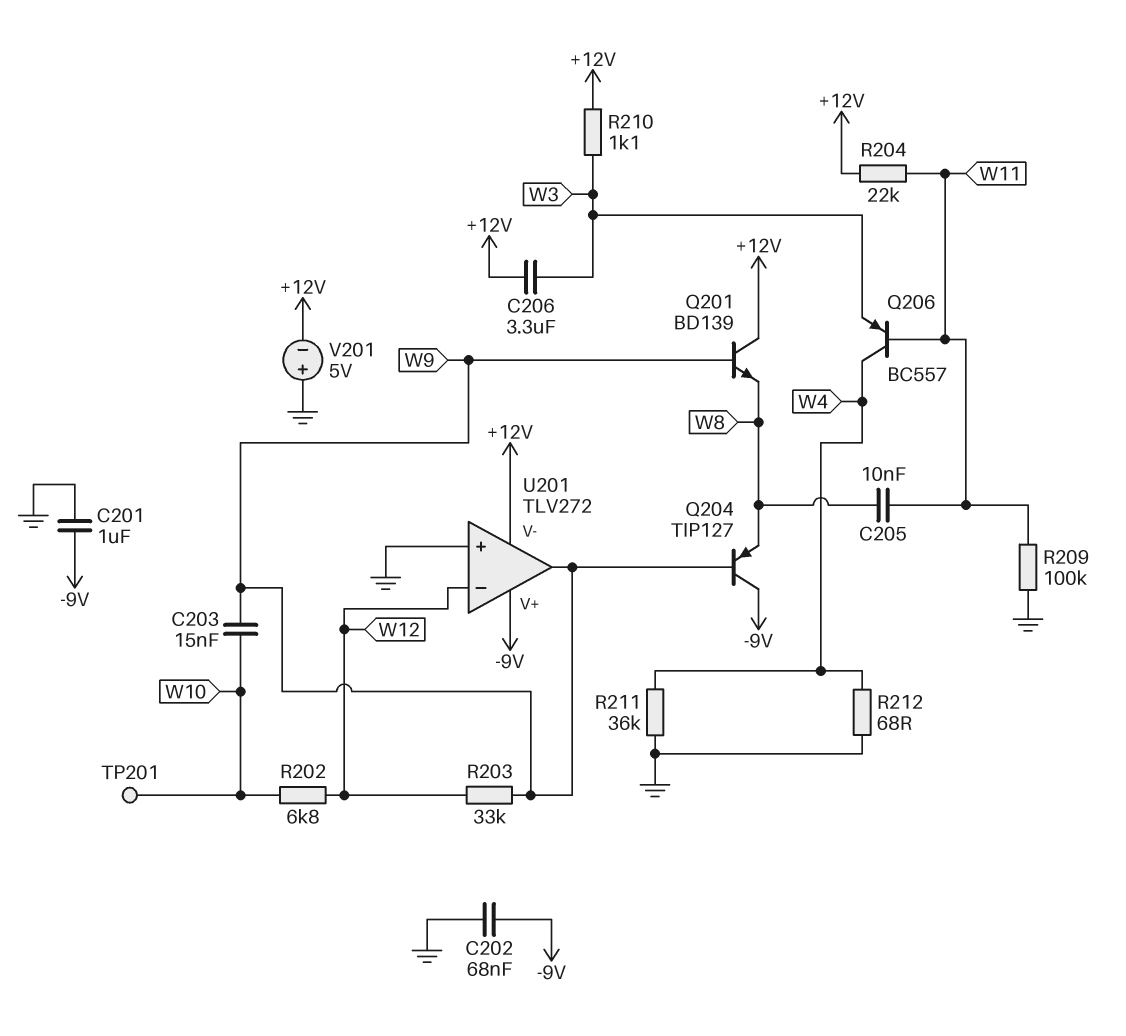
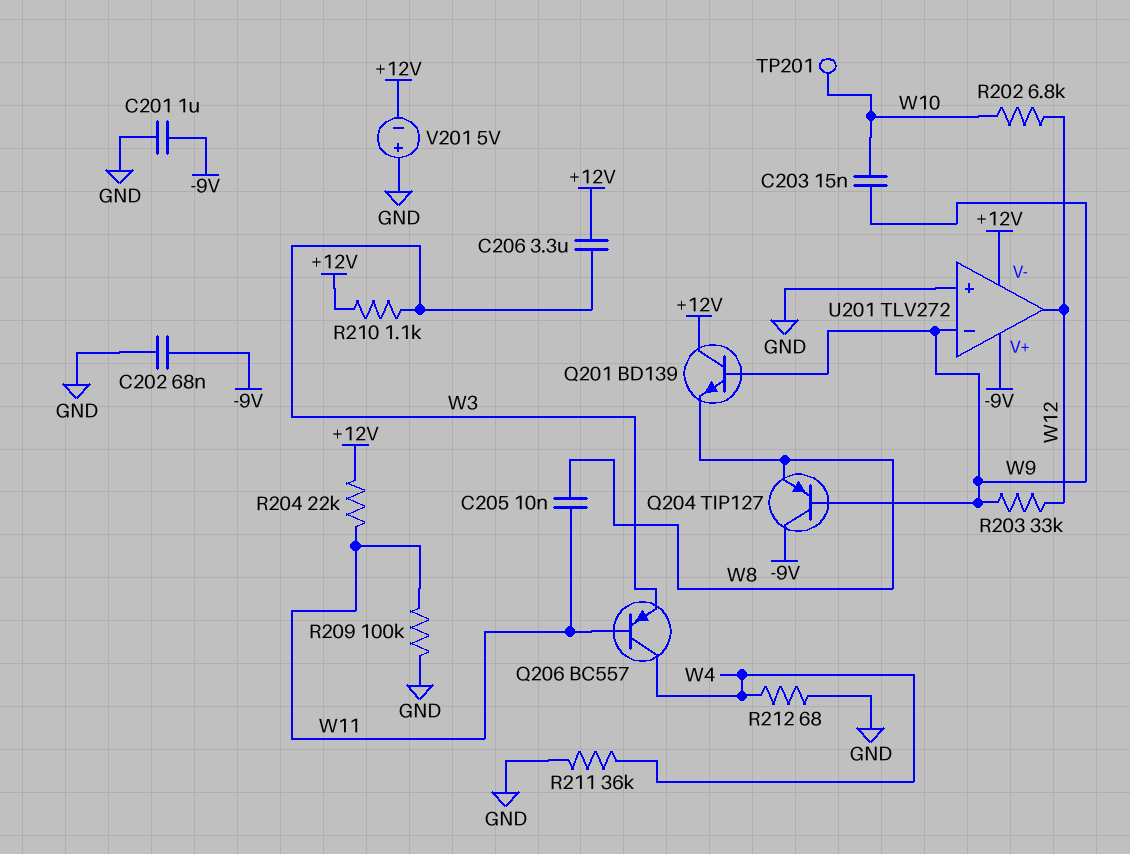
U201 pin in-: W12 -> W9
U201 pin out: W9 -> W12

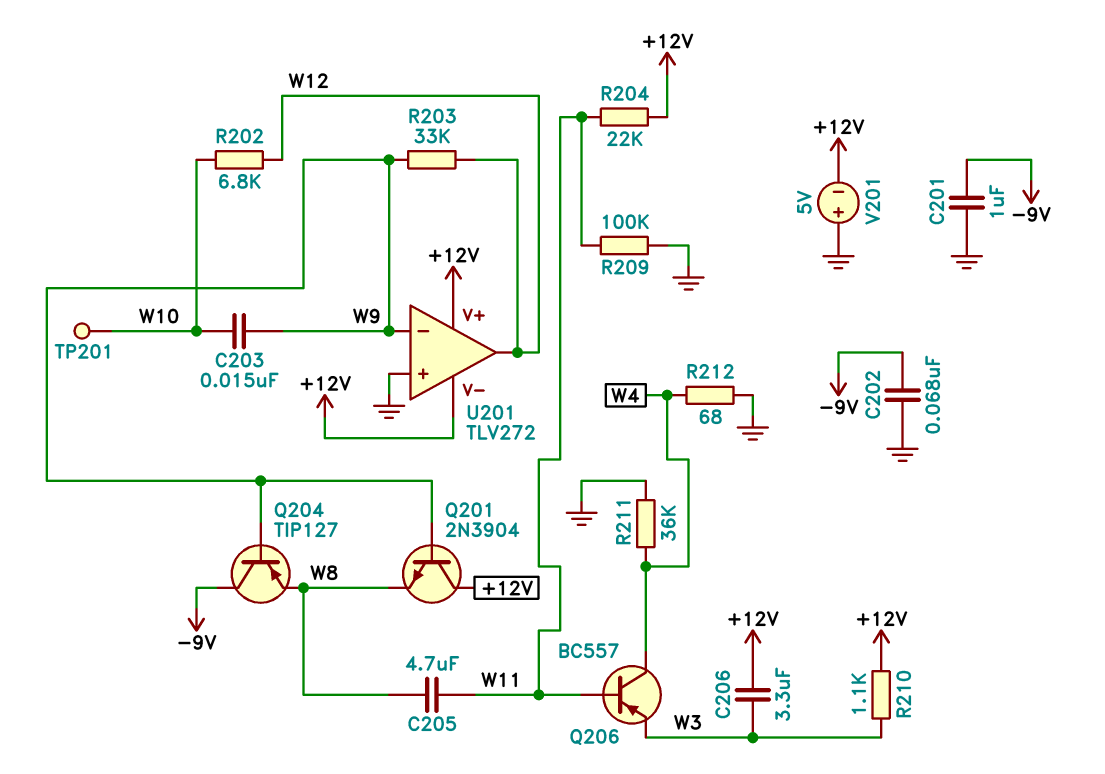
C205: 10nF (W8, W11) -> 4.7uF (W8, W11)
Q201: NPN BD139 (B W9, C +12V, E W8) -> NPN 2N3904 (B W9, C +12V, E W8)
U201 pin V+: -9V -> +12V

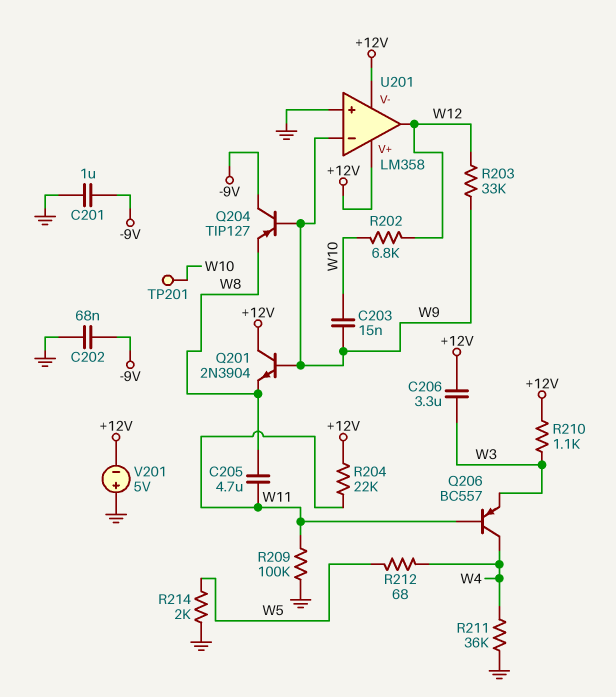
R212: 68 (GND, W4) -> 68 (W4, W5)
R214: none -> 2k (GND, W5)
U201: TLV272 -> LM358

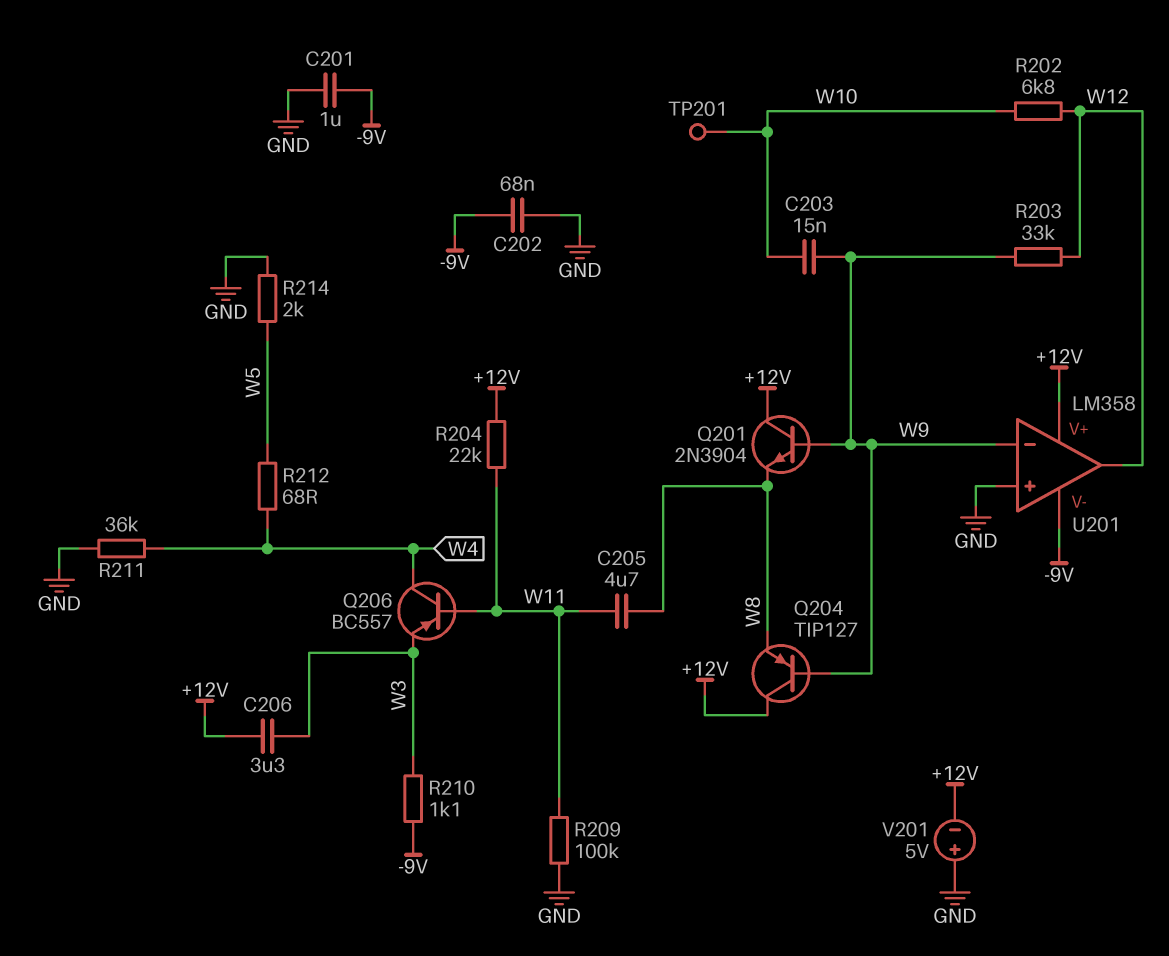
Q204: PNP TIP127 (B W9, C -9V, E W8) -> PNP TIP127 (B W9, C +12V, E W8)
R210: 1.1k (+12V, W3) -> 1.1k (-9V, W3)
U201 pin V-: +12V -> -9V

